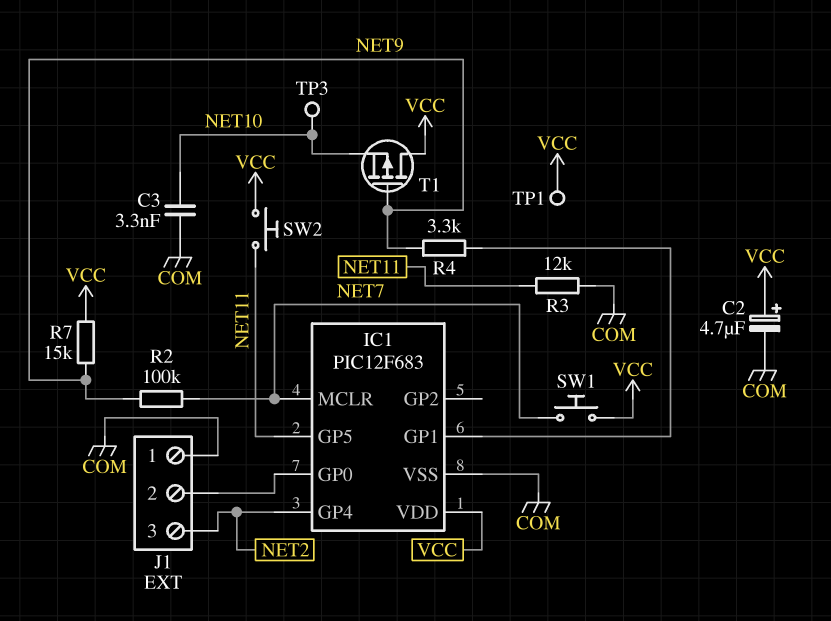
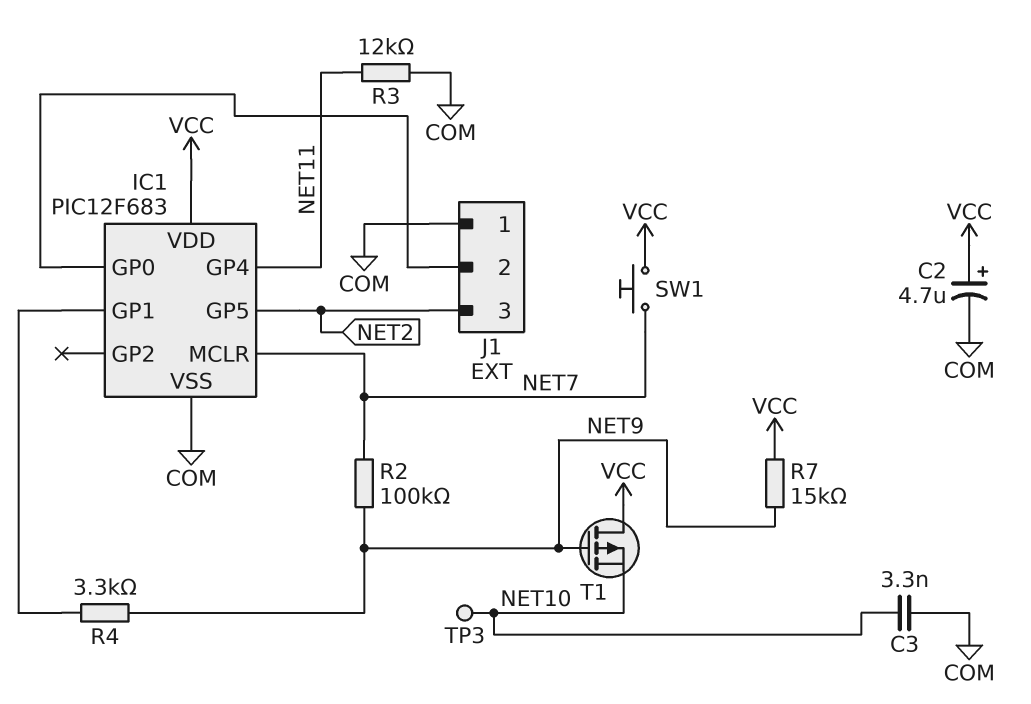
IC1 pin GP4: NET2 -> NET11
IC1 pin GP5: NET11 -> NET2
SW2: button (NET11, VCC) -> none
TP1: test point (VCC) -> none

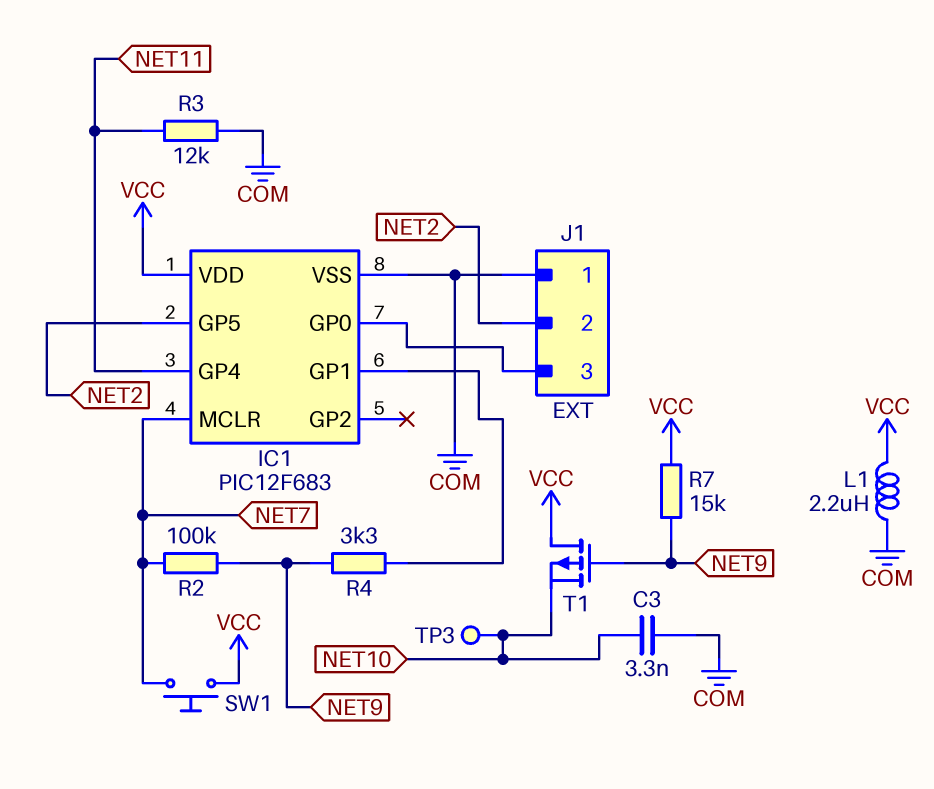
C2: 4.7uF (plus VCC, minus COM) -> none
J1 pin 2: IC1/GP0 -> NET2
J1 pin 3: NET2 -> IC1/GP0
L1: none -> 2.2uH (COM, VCC)

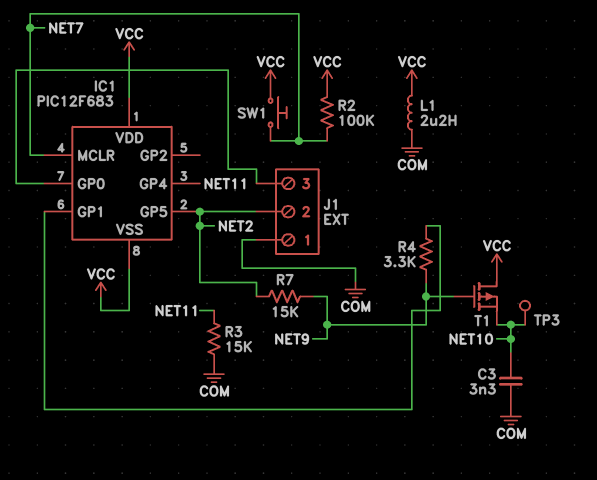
IC1 pin VSS: COM -> VCC
R2: 100k (NET7, NET9) -> 100k (NET7, VCC)
R3: 12k (COM, NET11) -> 15k (COM, NET11)
R7: 15k (NET9, VCC) -> 15k (NET2, NET9)

